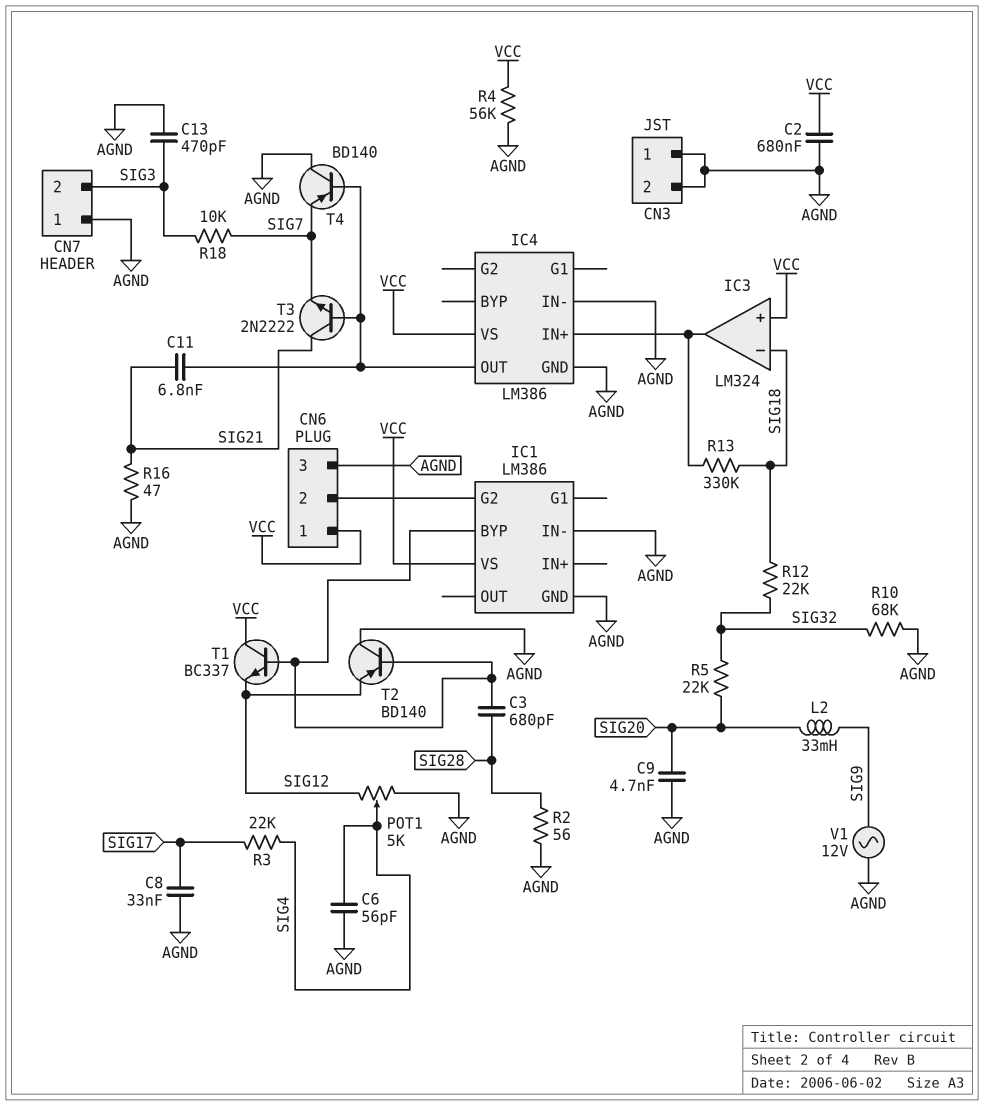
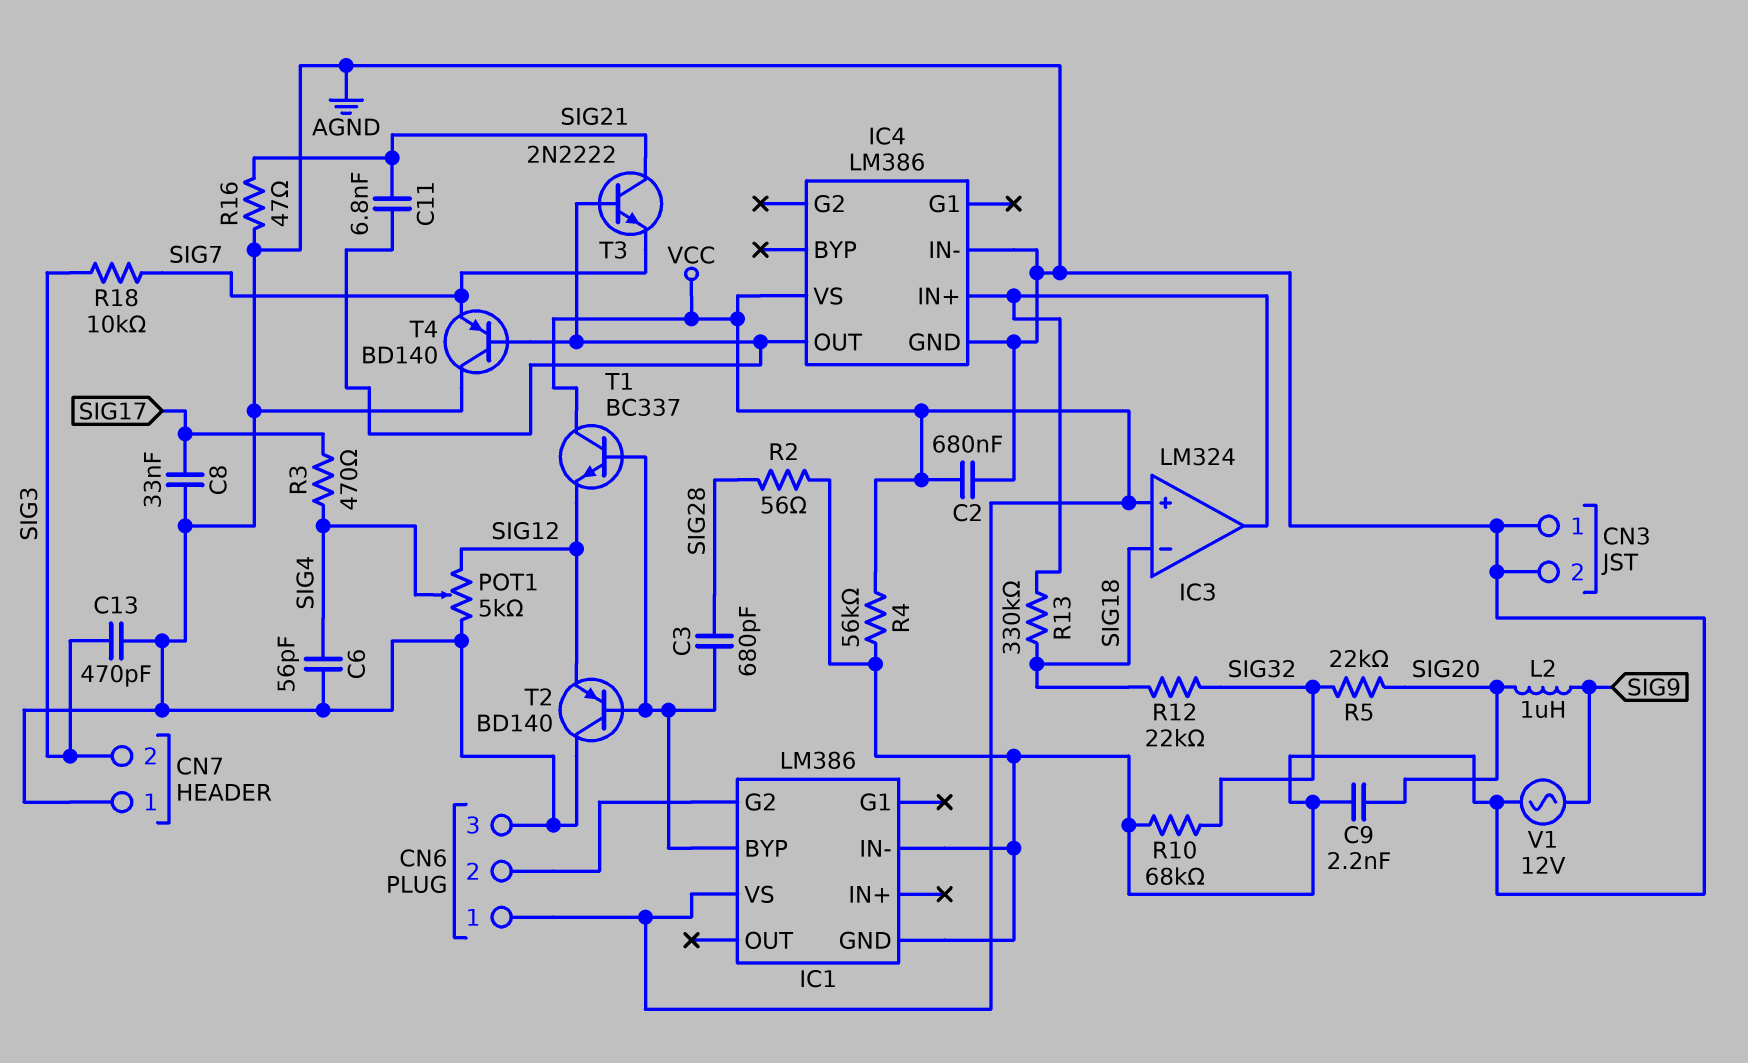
C9: 4.7nF (AGND, SIG20) -> 2.2nF (AGND, SIG20)
L2: 33mH (SIG9, SIG20) -> 1uH (SIG9, SIG20)
R3: 22k (SIG4, SIG17) -> 470 (SIG4, SIG17)

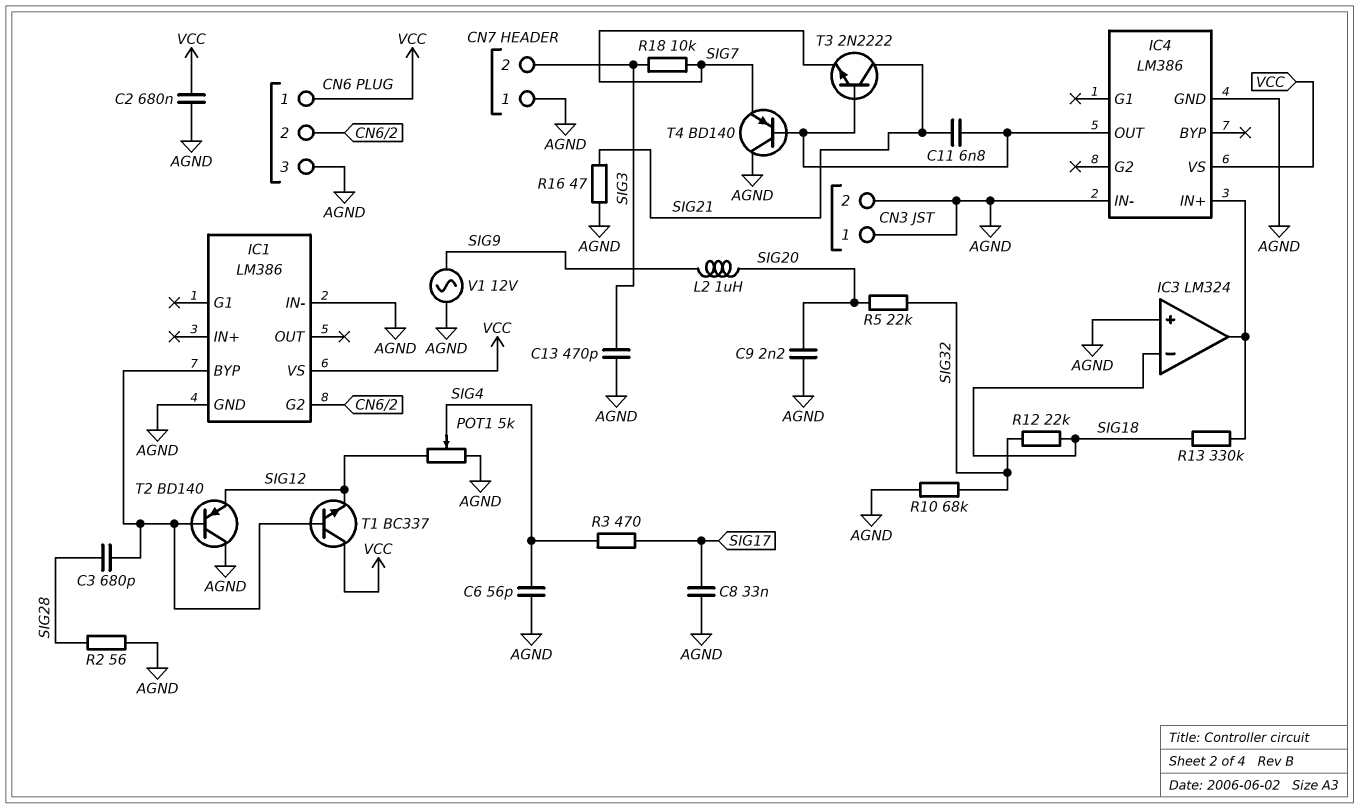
IC3 pin in+: VCC -> AGND
R4: 56k (AGND, VCC) -> none

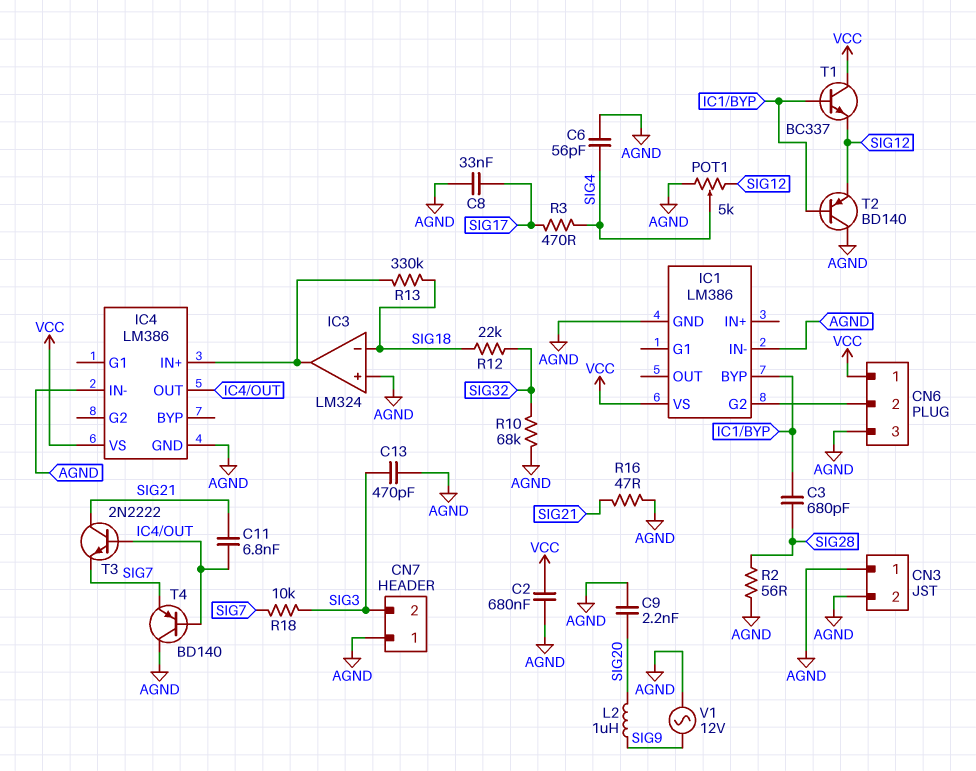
R5: 22k (SIG20, SIG32) -> none

